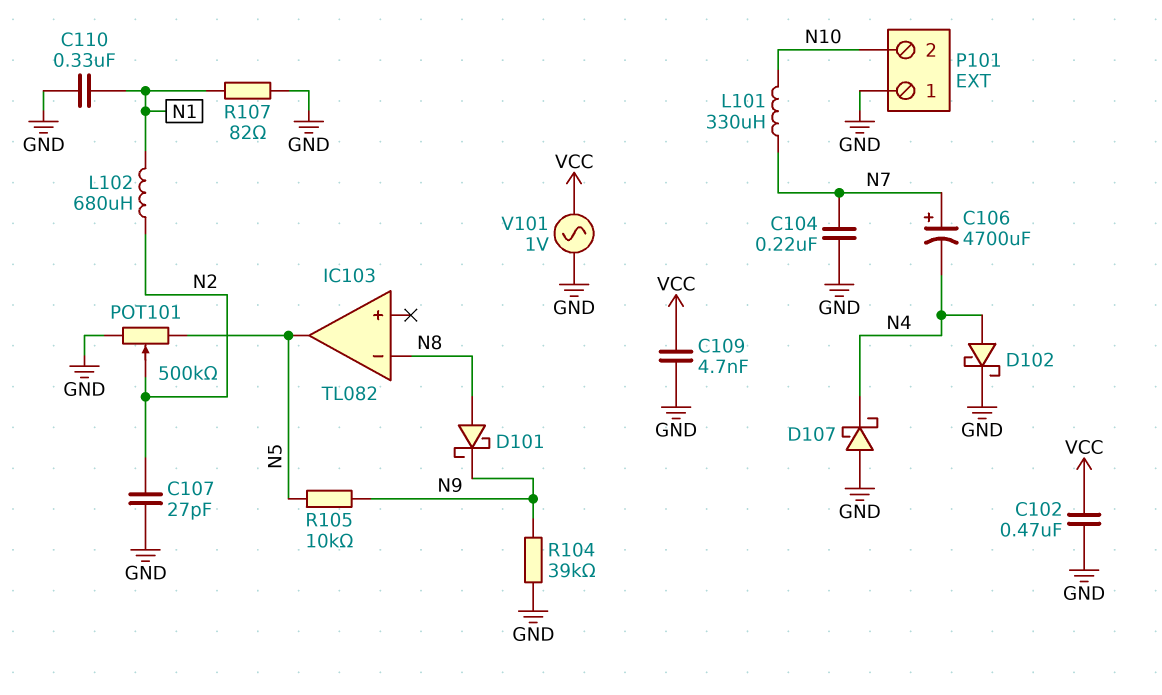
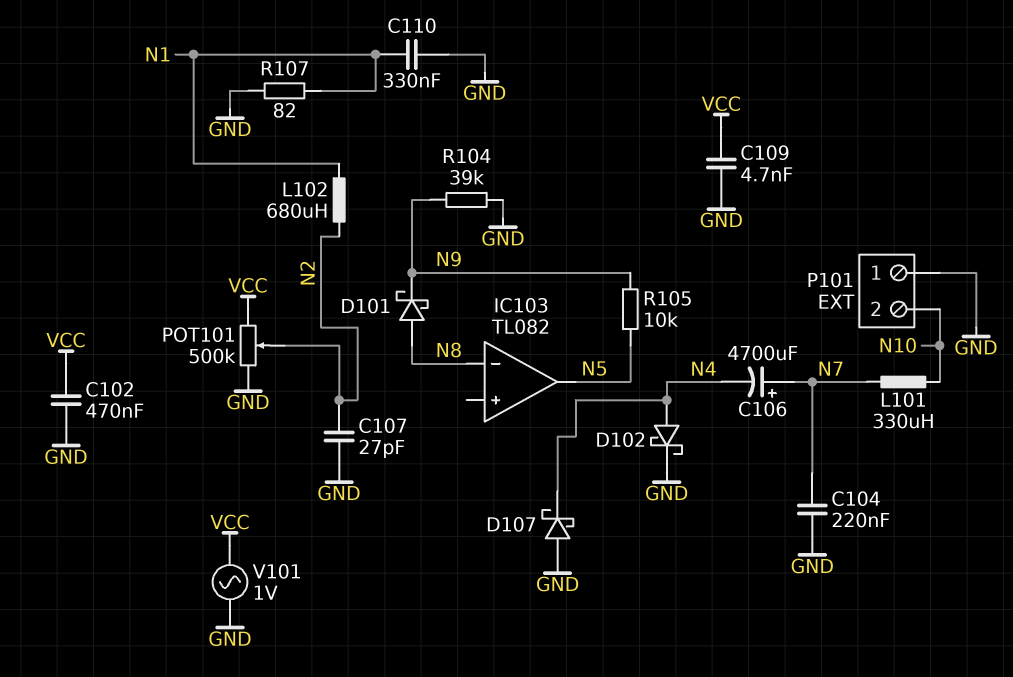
POT101: 500k (GND, N5, wiper N2) -> 500k (GND, VCC, wiper N2)

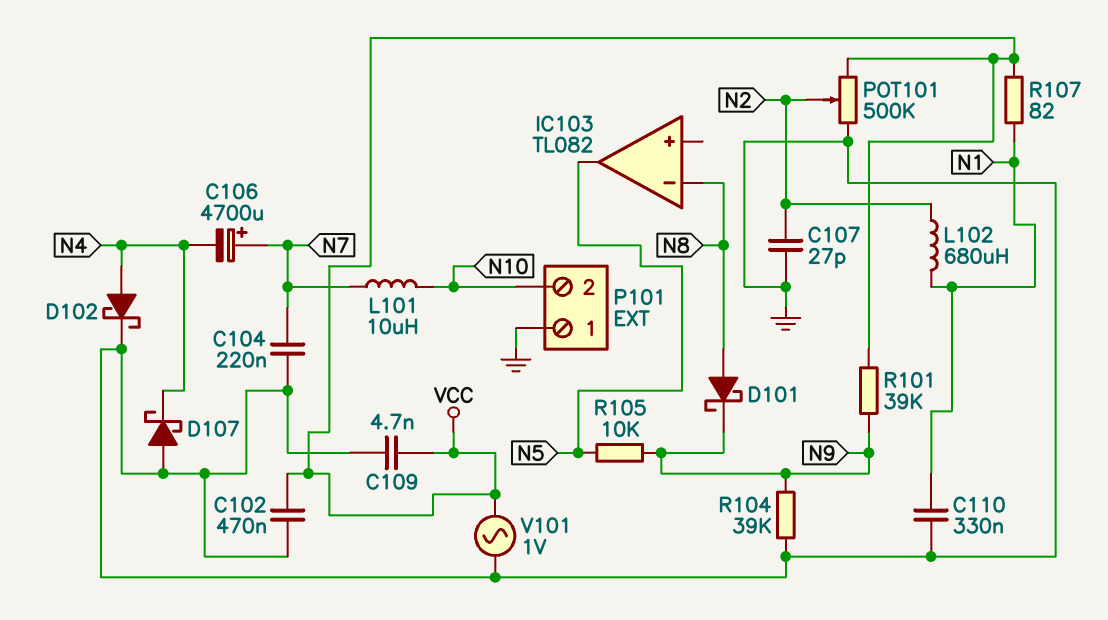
L101: 330uH (N7, N10) -> 10uH (N7, N10)
R101: none -> 39k (N9, VCC)
R107: 82 (GND, N1) -> 82 (N1, VCC)

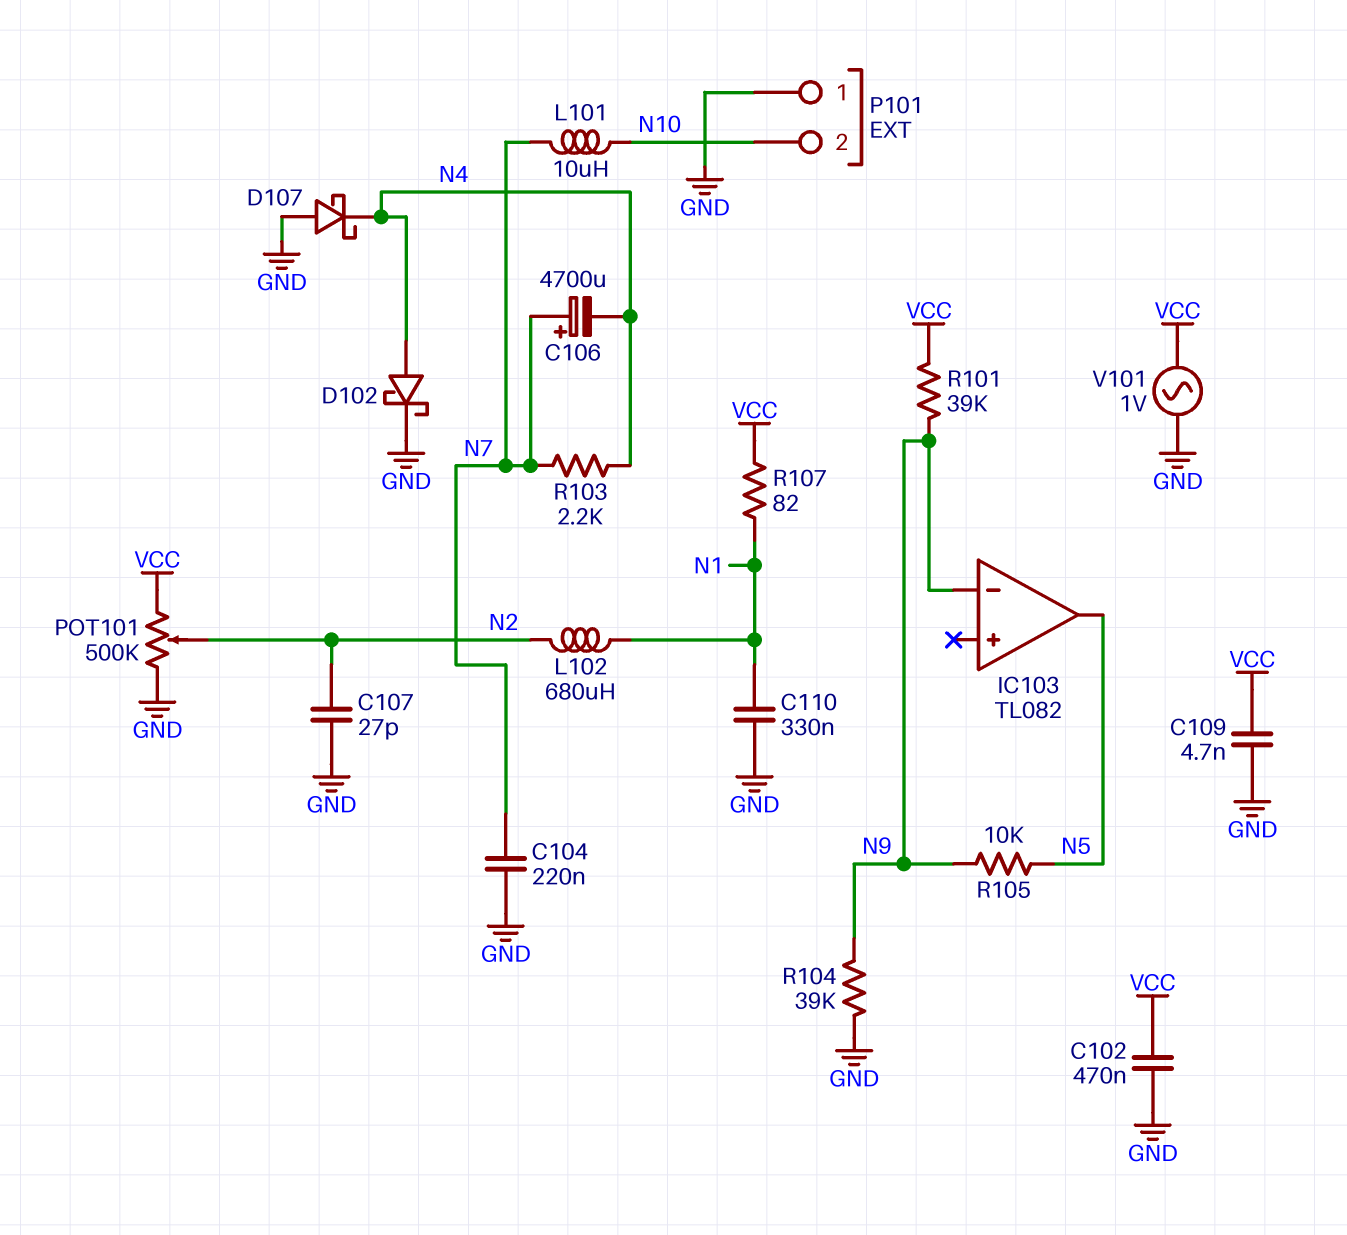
D101: schottky (A N8, K N9) -> none
IC103 pin in-: N8 -> N9
R103: none -> 2.2k (N4, N7)

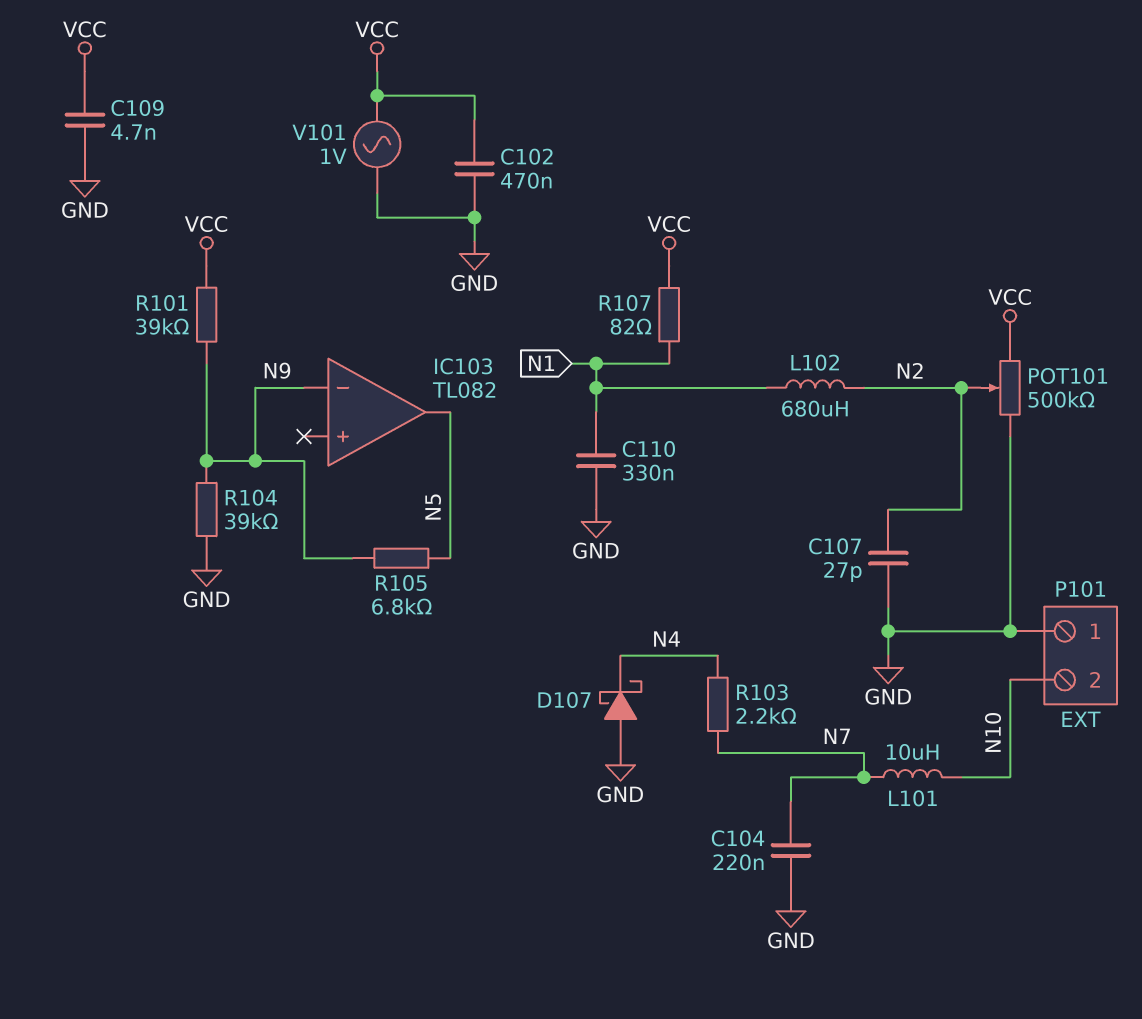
C106: 4700uF (plus N7, minus N4) -> none
D102: schottky (A N4, K GND) -> none
R105: 10k (N5, N9) -> 6.8k (N5, N9)

